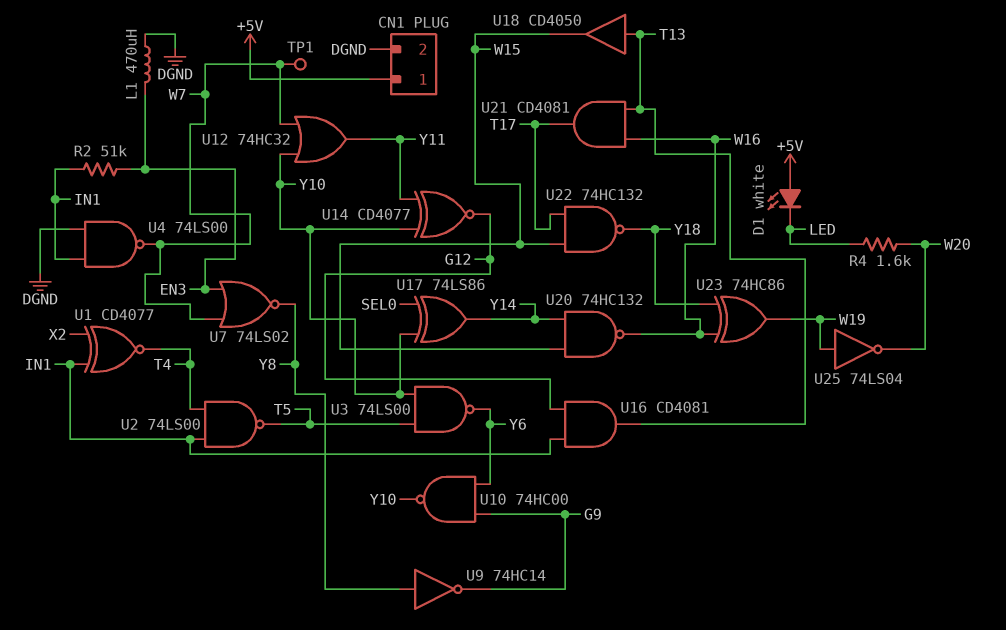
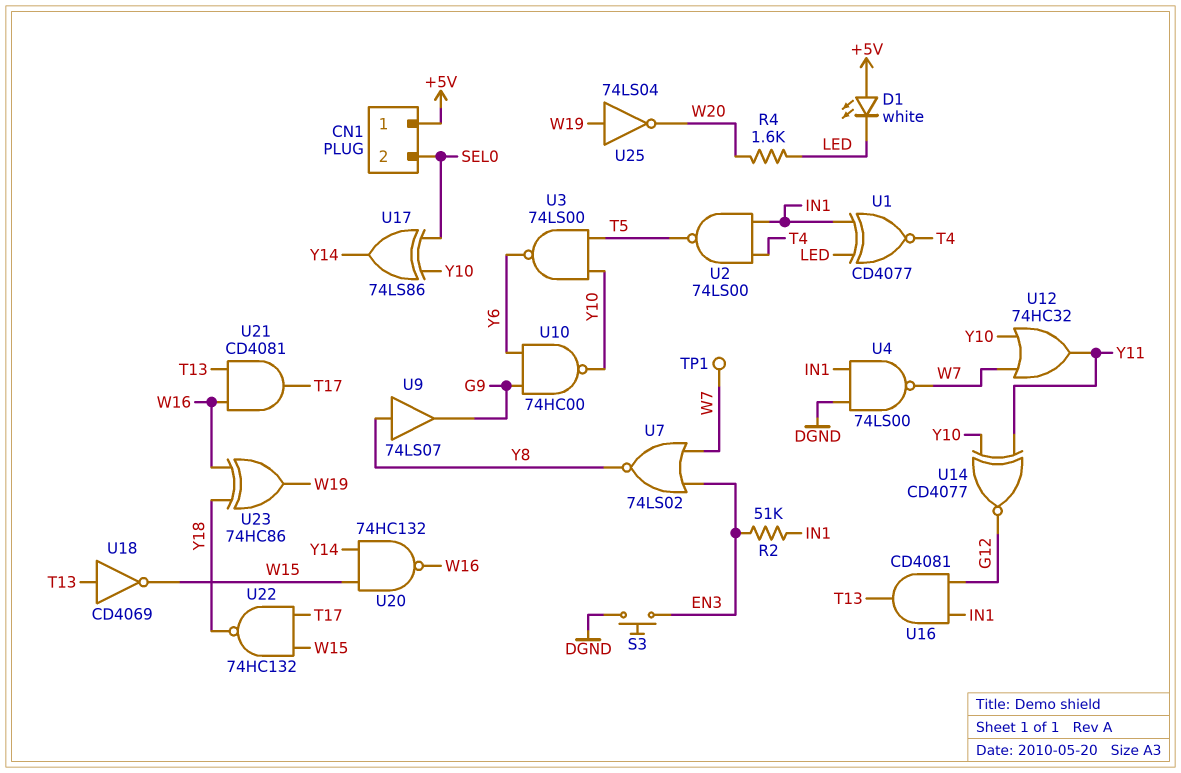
CN1 pin 2: DGND -> SEL0
L1: 470uH (DGND, EN3) -> none
S3: none -> button (DGND, EN3)
U1: XNOR CD4077 (in IN1, in X2, out T4) -> XNOR CD4077 (in IN1, in LED, out T4)
U9: NOT 74HC14 (in Y8, out G9) -> buffer 74LS07 (in Y8, out G9)
U18: buffer CD4050 (in T13, out W15) -> NOT CD4069 (in T13, out W15)

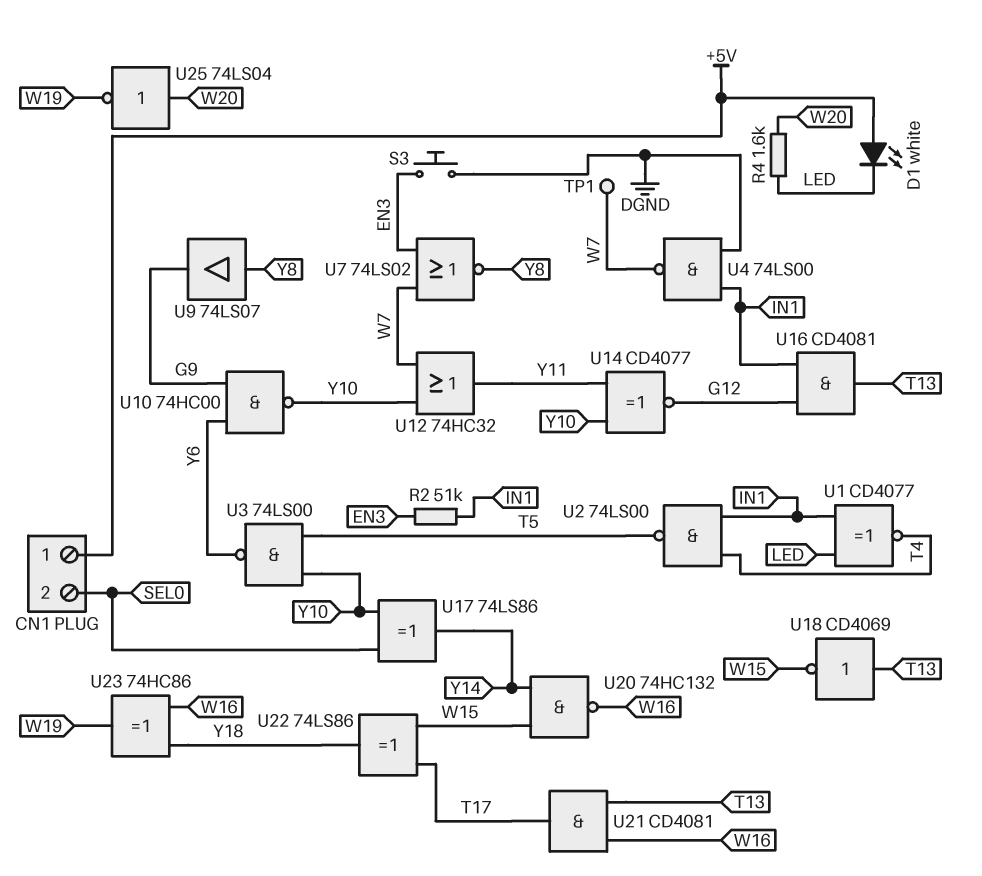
U22: NAND 74HC132 (in T17, in W15, out Y18) -> XOR 74LS86 (in T17, in W15, out Y18)
U25: NOT 74LS04 (in W19, out W20) -> NOT 74LS04 (in W20, out W19)

